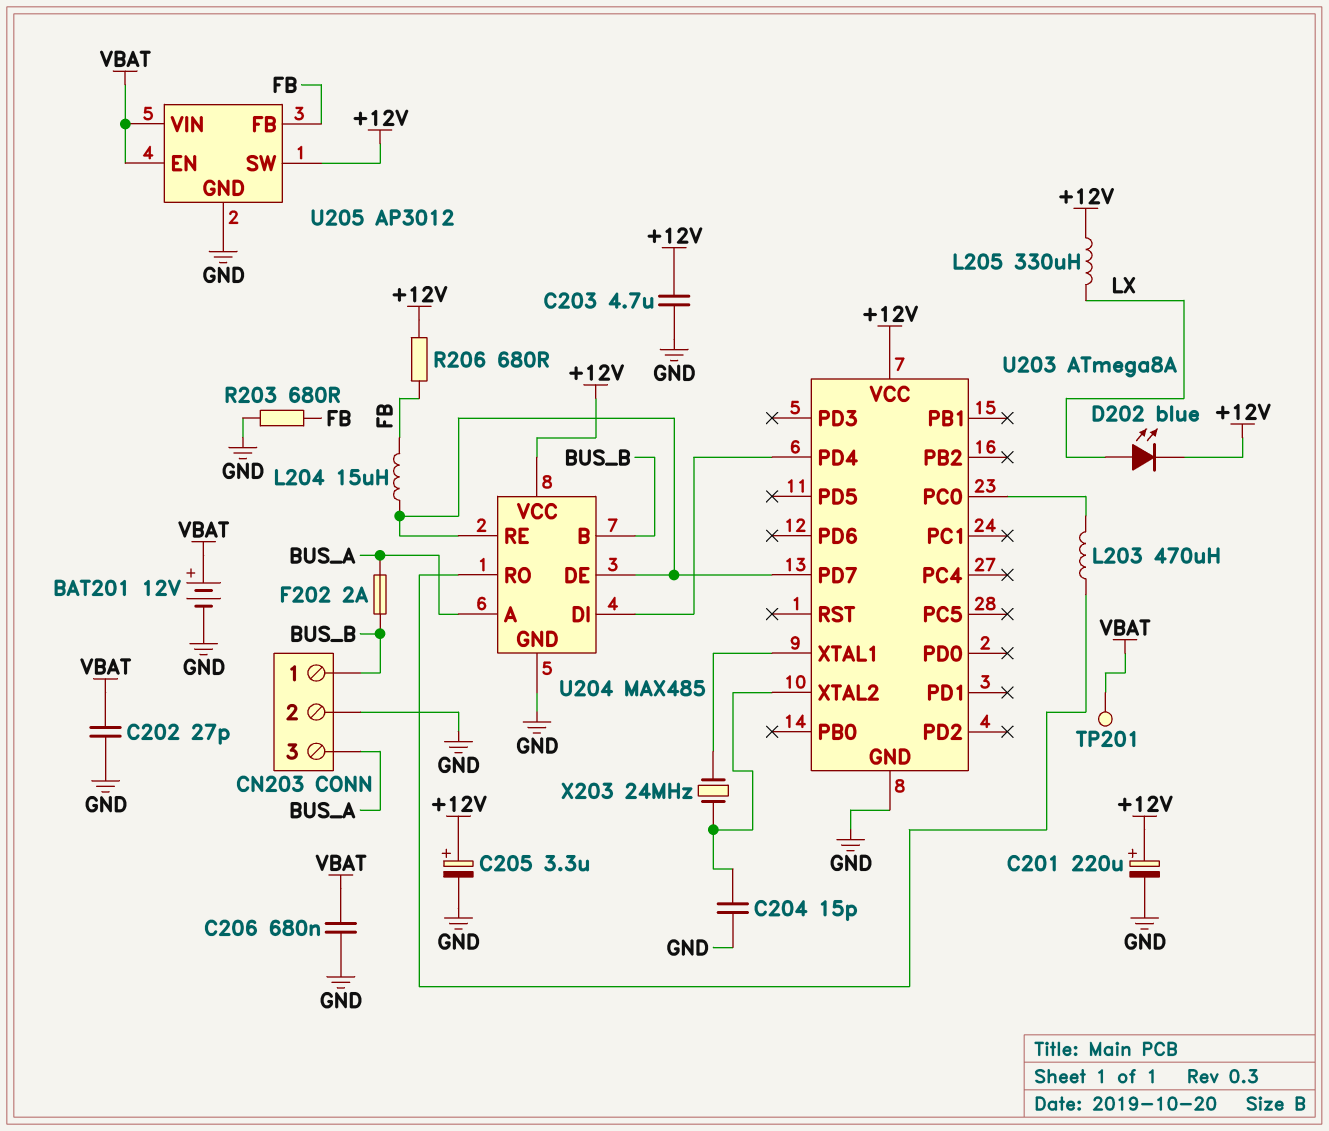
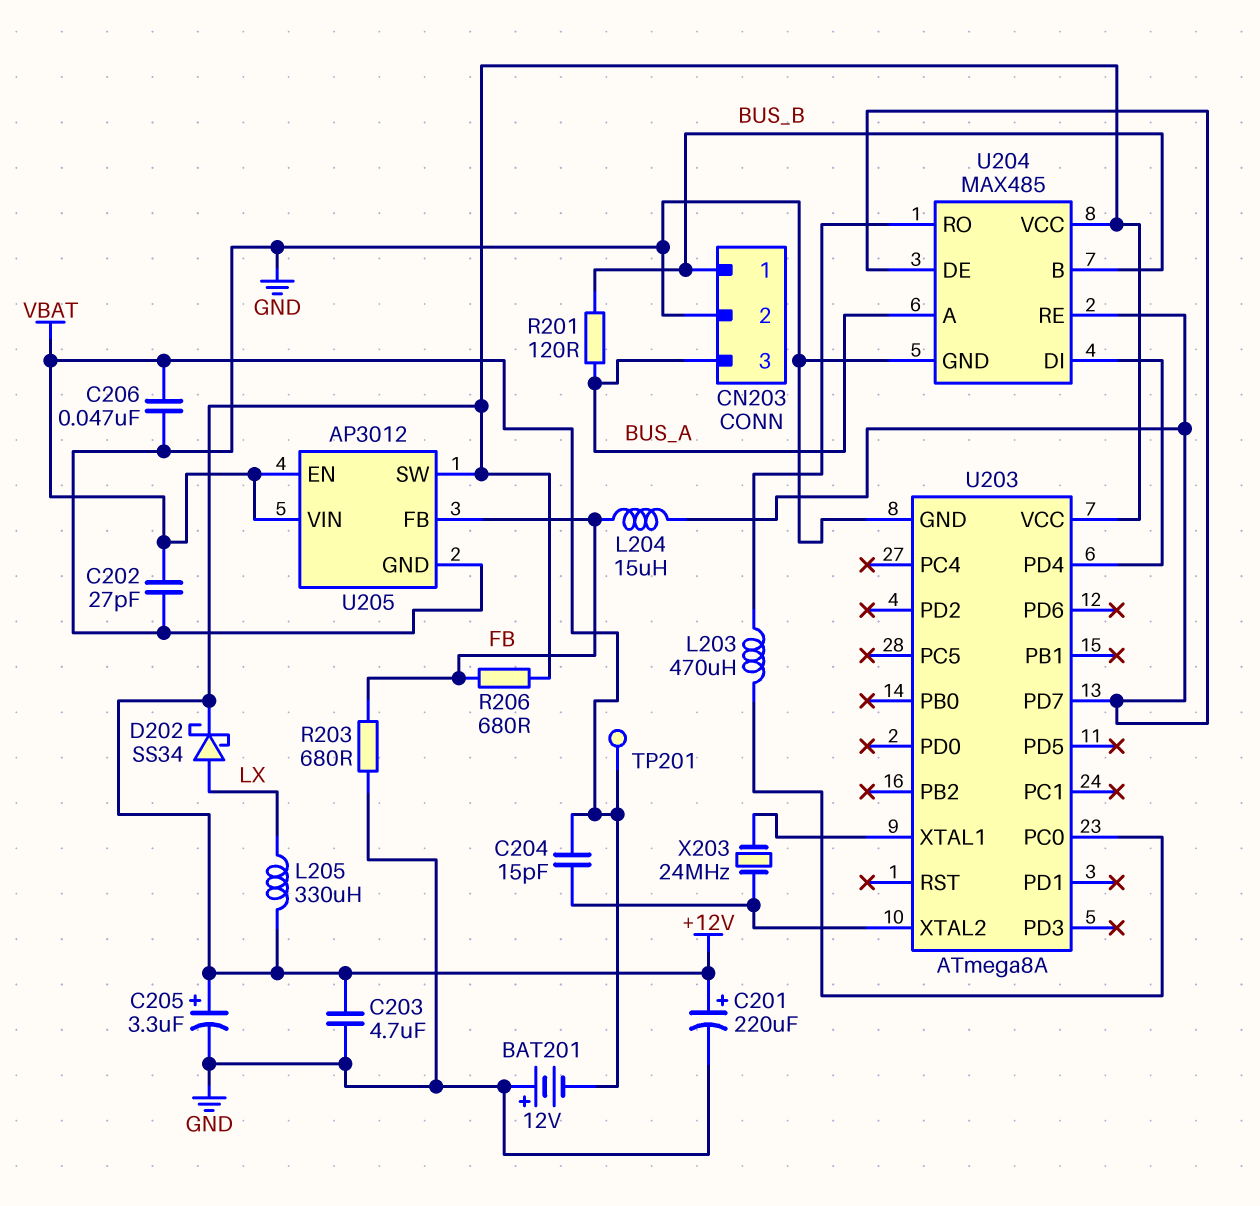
BAT201: 12V (plus VBAT, minus GND) -> 12V (plus GND, minus VBAT)
C204: 15pF (GND, U203/XTAL2) -> 15pF (U203/XTAL2, VBAT)
C206: 680nF (GND, VBAT) -> 47nF (GND, VBAT)
D202: LED blue (A LX, K +12V) -> schottky SS34 (A LX, K +12V)
F202: 2A (BUS_A, BUS_B) -> none
R201: none -> 120 (BUS_A, BUS_B)

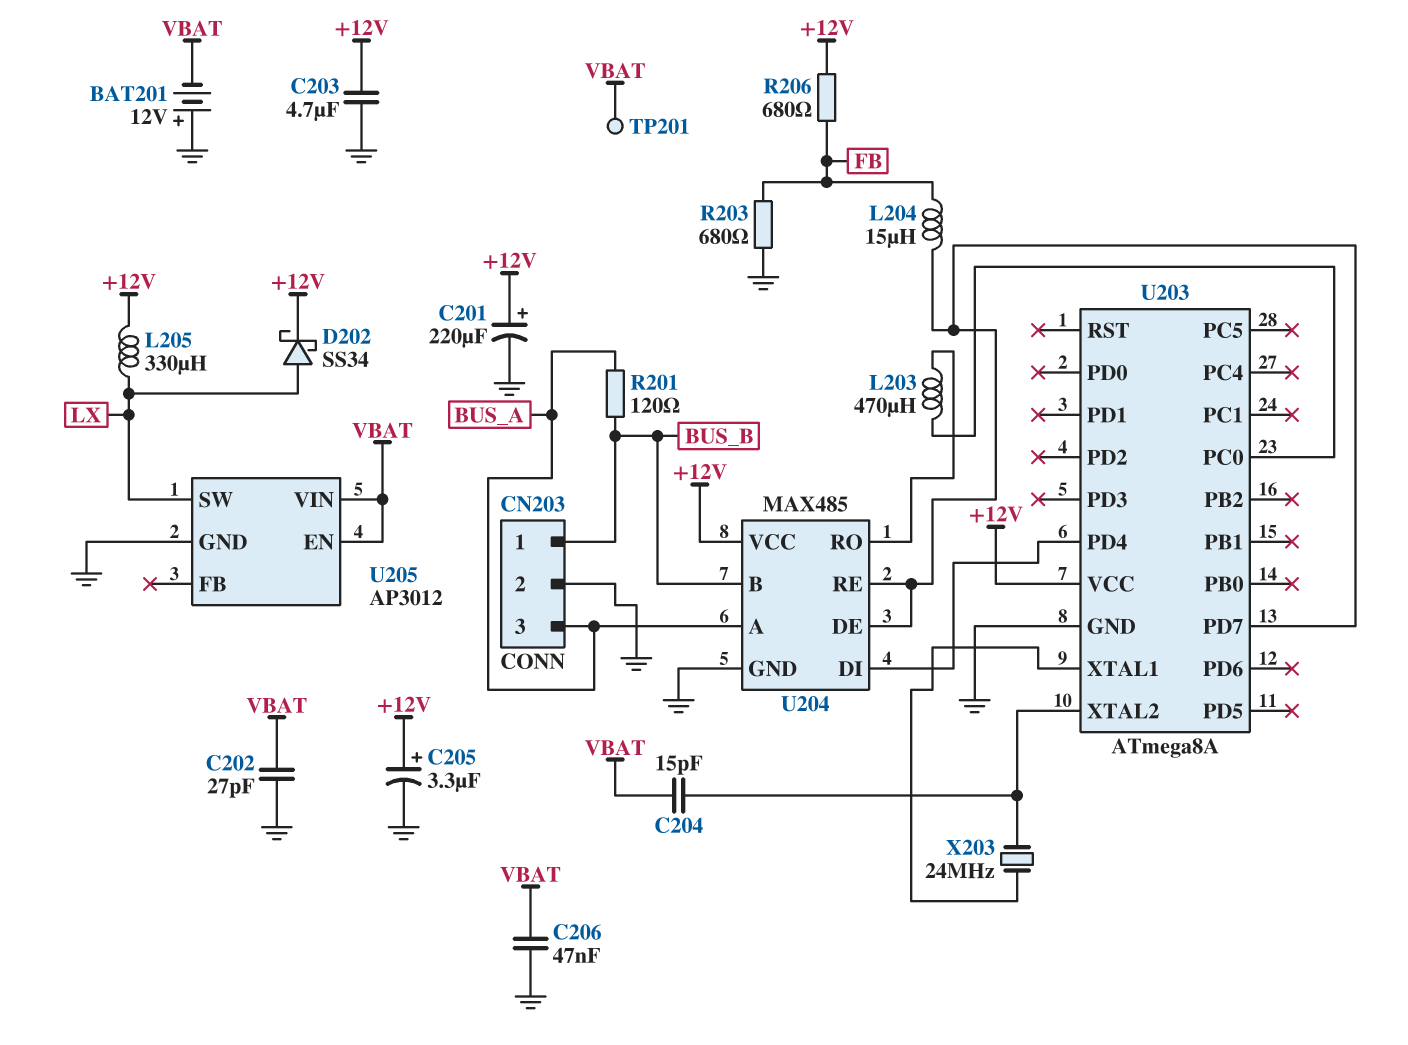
U205 pin FB: FB -> none
U205 pin SW: +12V -> LX

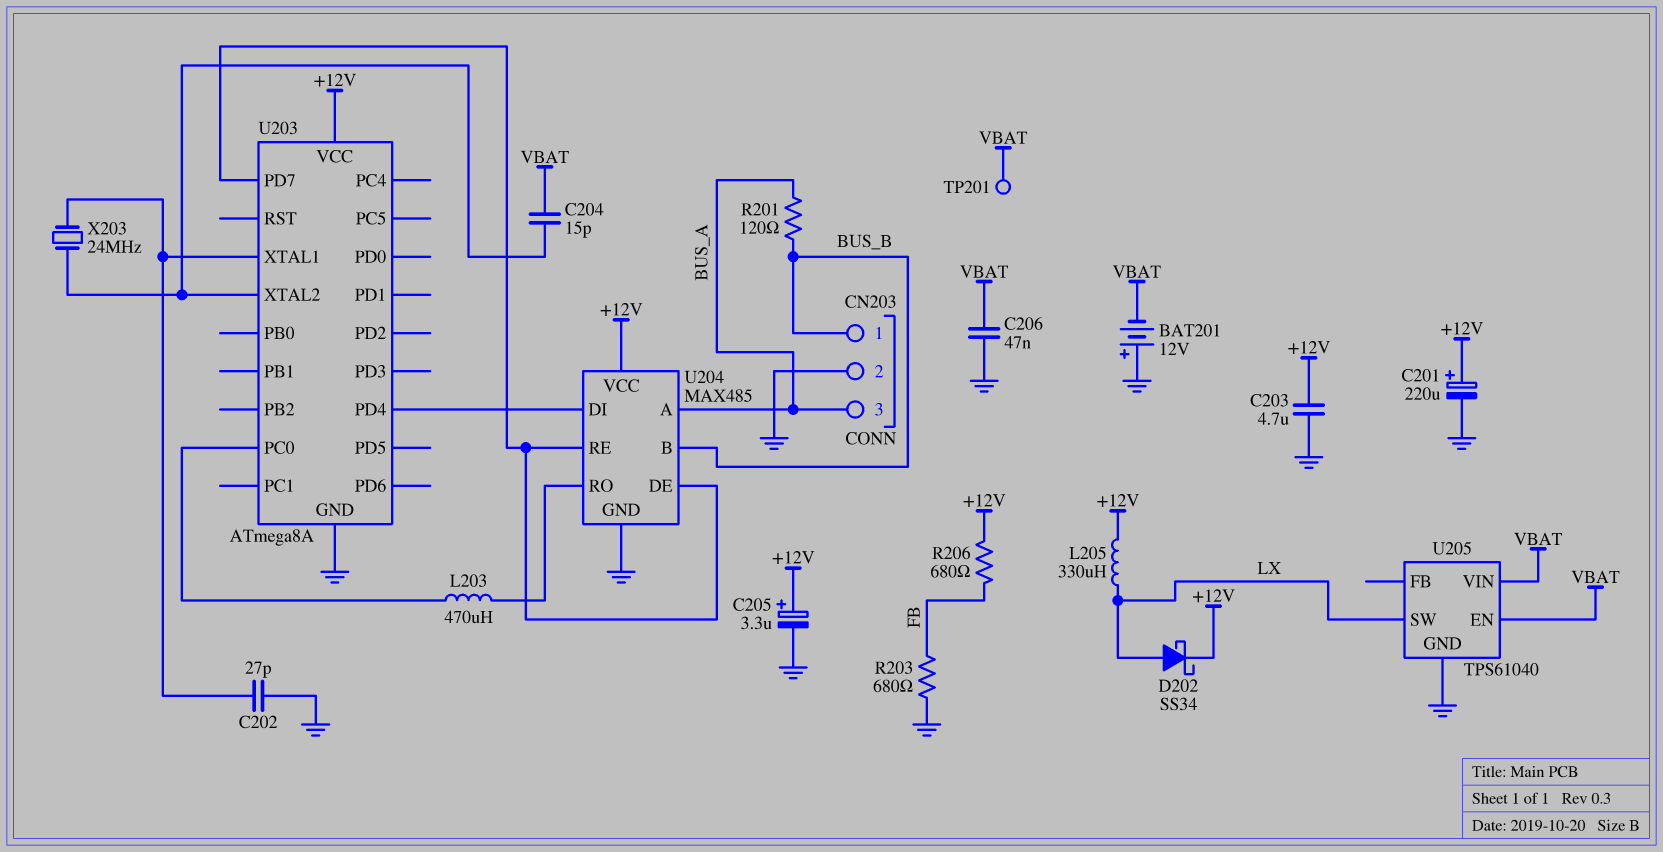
C202: 27pF (GND, VBAT) -> 27pF (GND, U203/XTAL1)
L204: 15uH (FB, U203/PD7) -> none
U205: AP3012 -> TPS61040

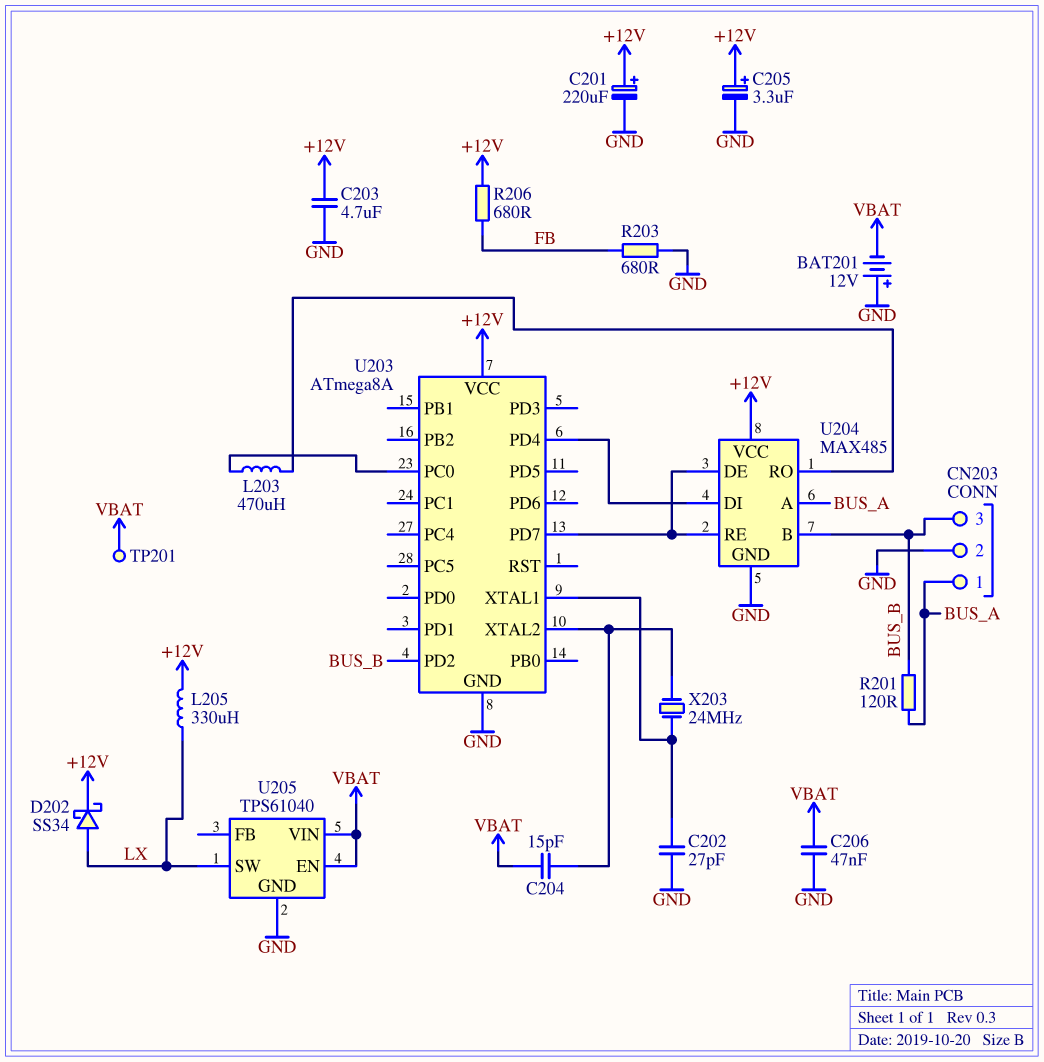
CN203 pin 1: BUS_B -> BUS_A
CN203 pin 3: BUS_A -> BUS_B
U203 pin PD2: none -> BUS_B

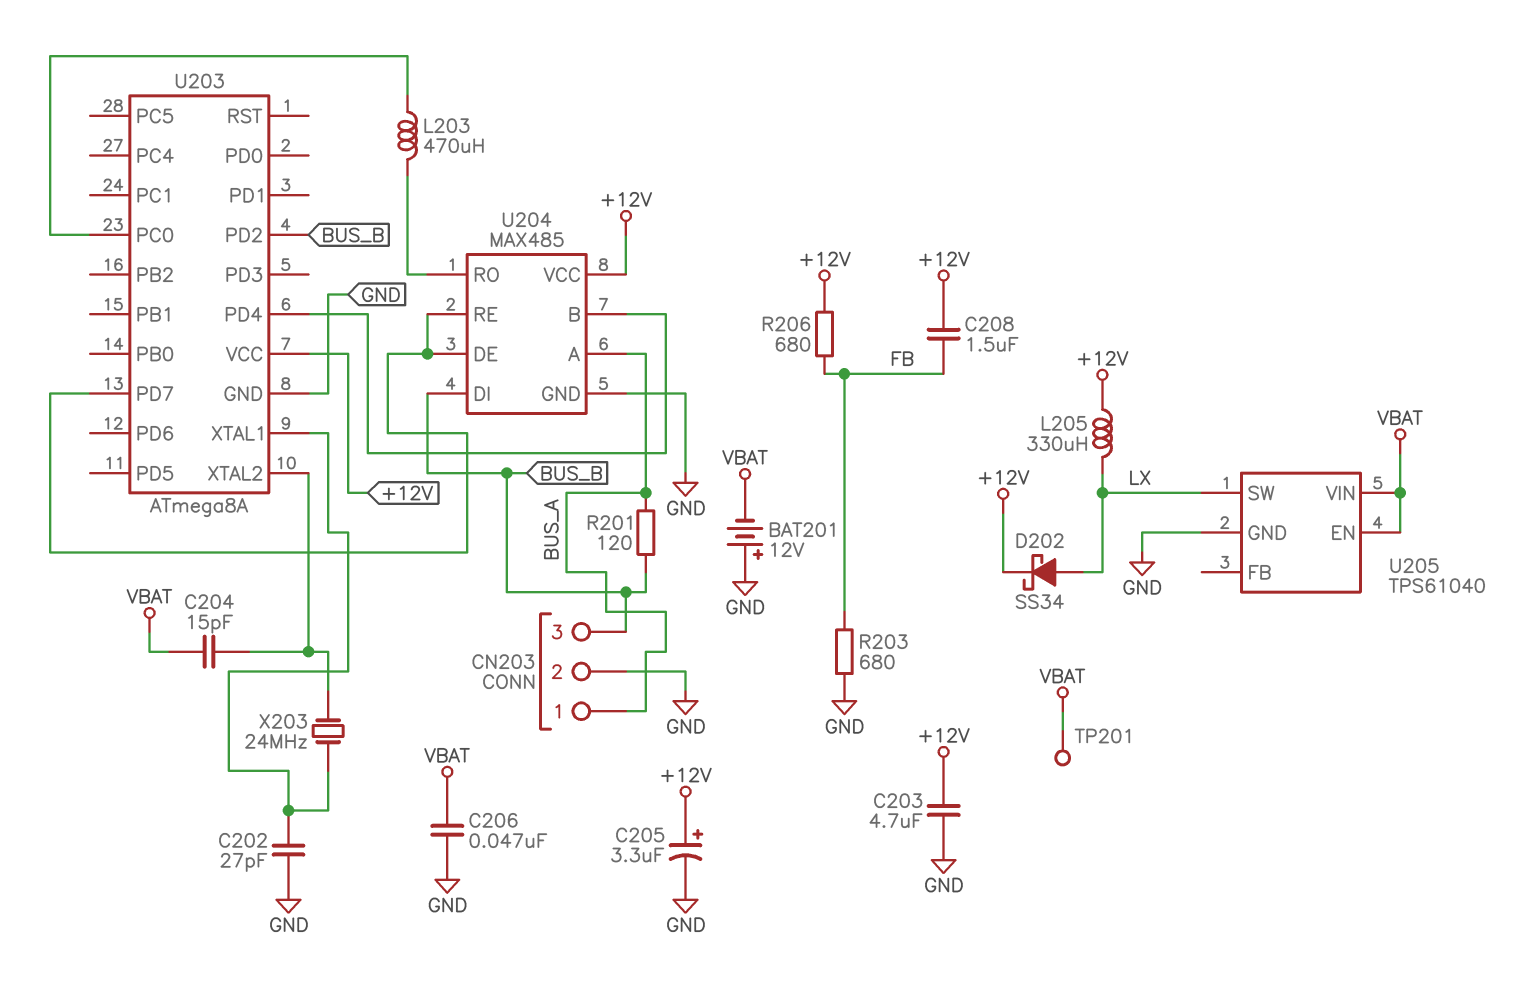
C201: 220uF (plus +12V, minus GND) -> none
C208: none -> 1.5uF (+12V, FB)
U204 pin B: BUS_B -> U203/PD4
U204 pin DI: U203/PD4 -> BUS_B

